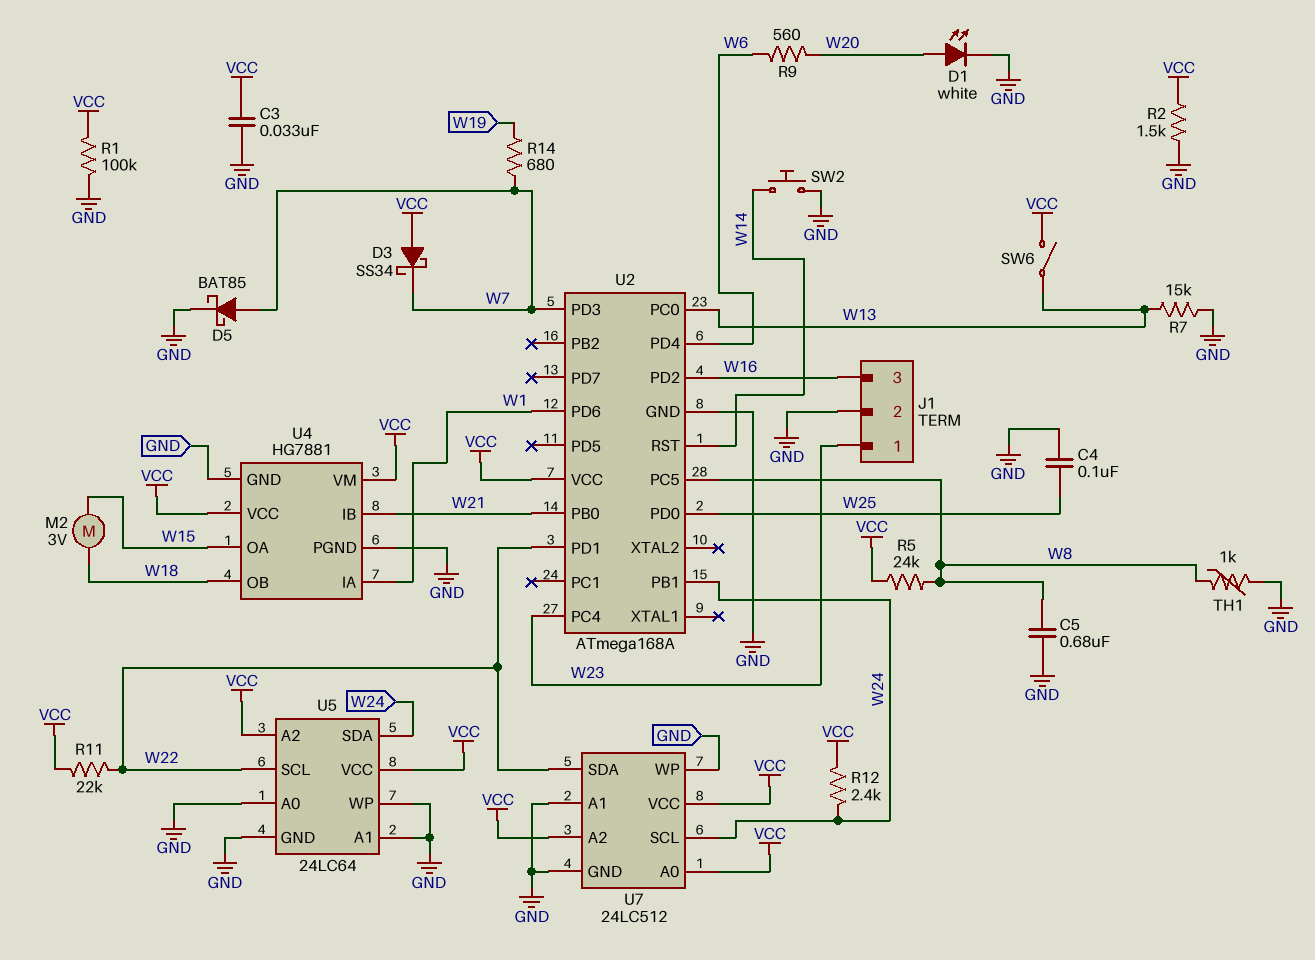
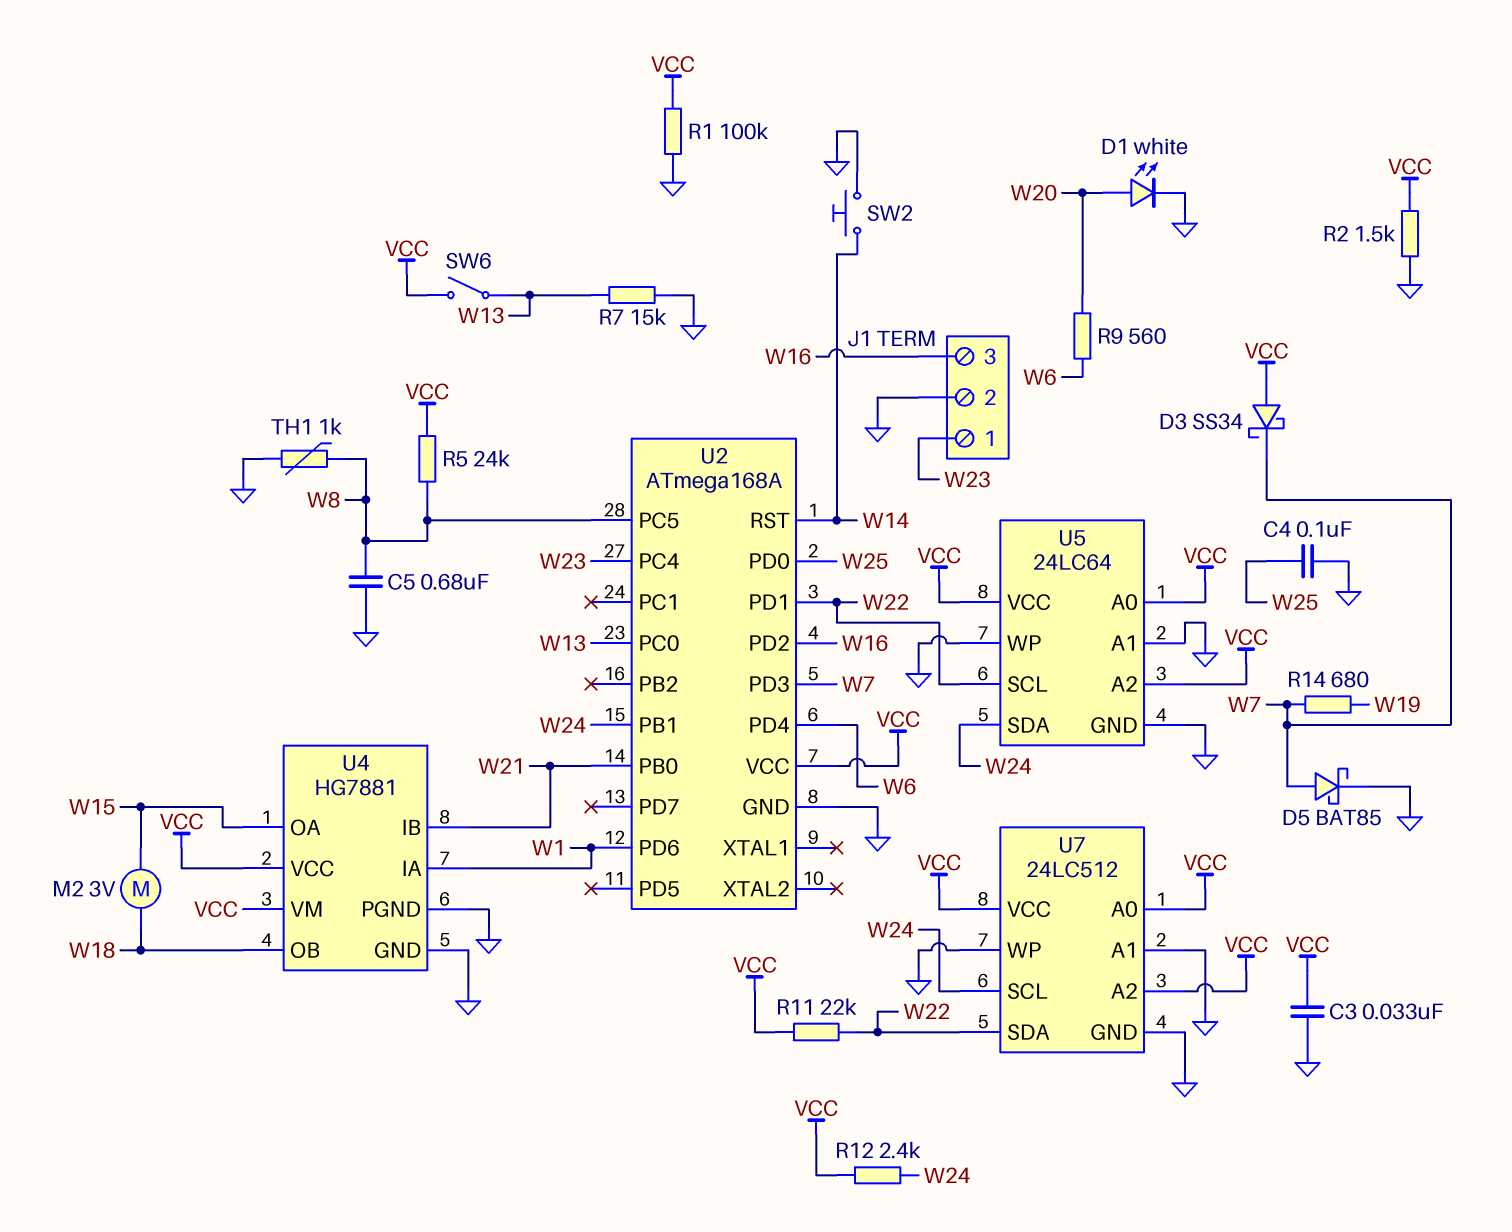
U5 pin A0: GND -> VCC

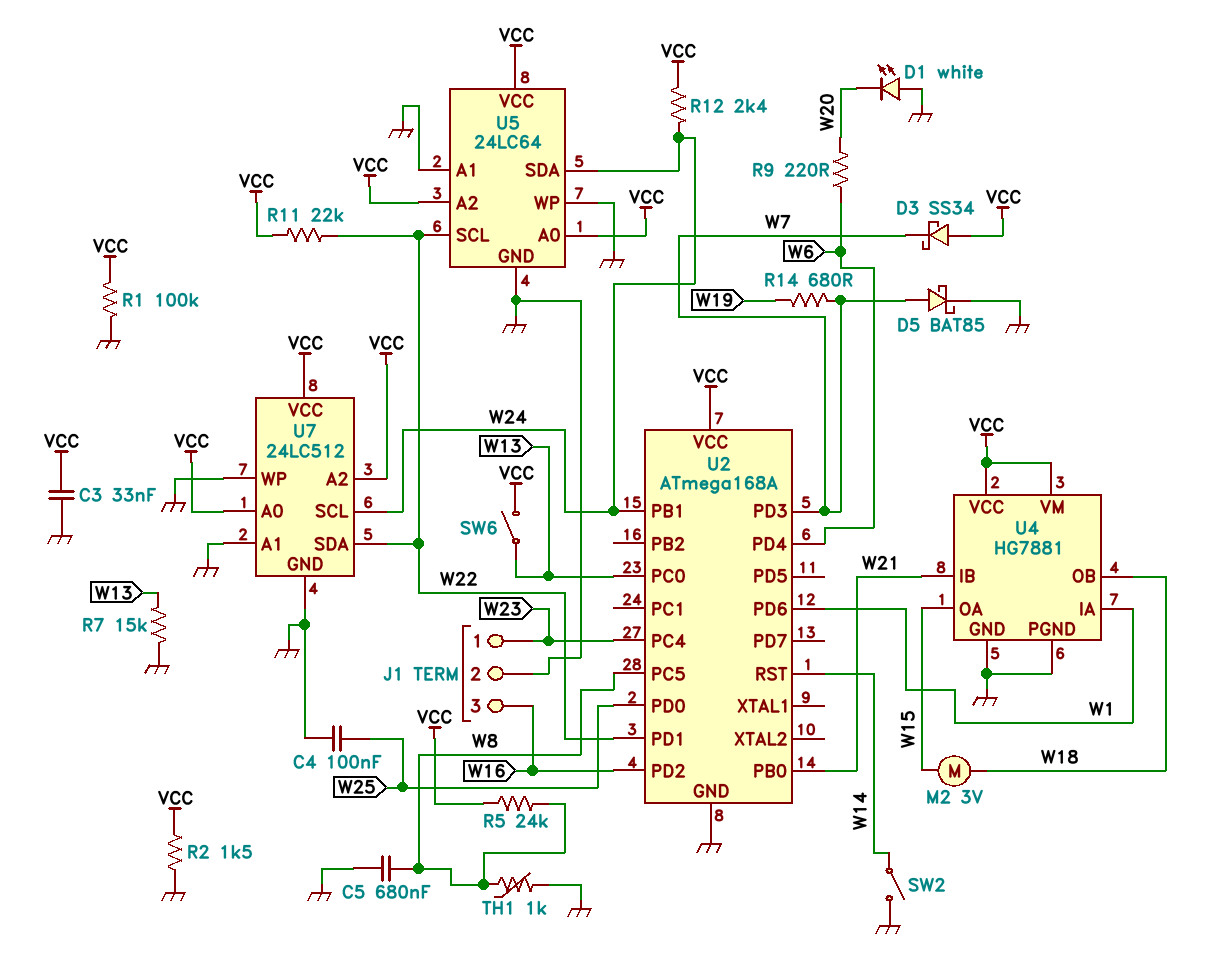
D1: LED white (A W20, K GND) -> LED white (A GND, K W20)
R9: 560 (W6, W20) -> 220 (W6, W20)
SW2: button (GND, W14) -> switch (GND, W14)

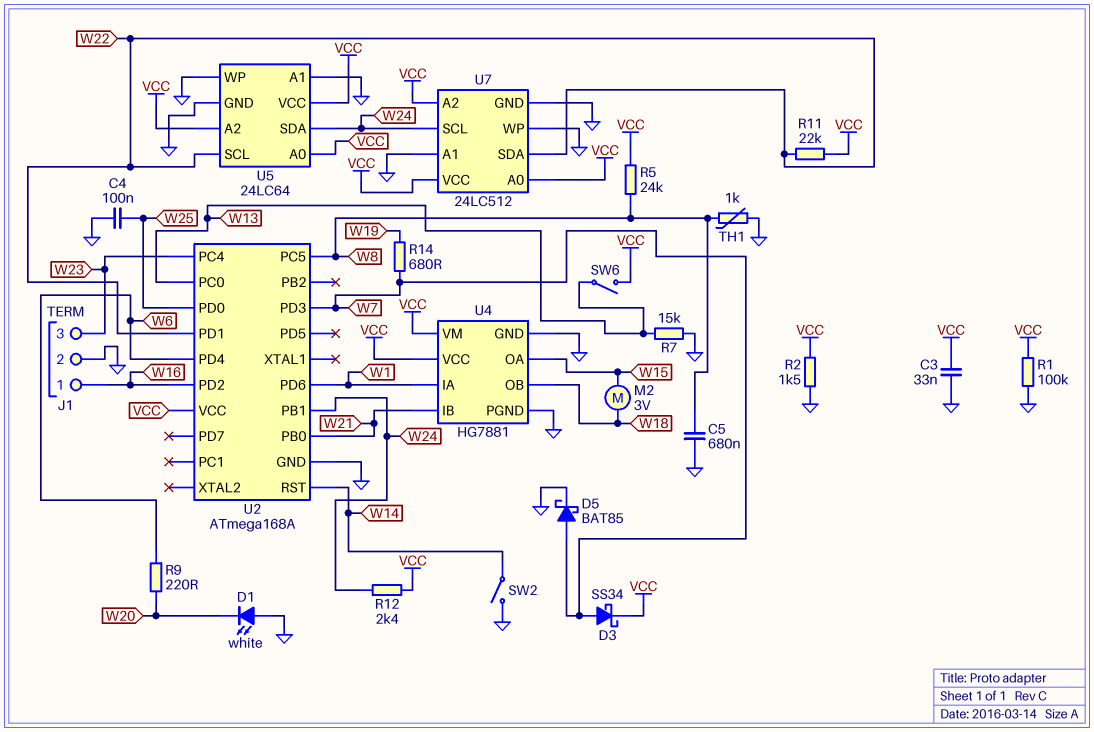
D3: schottky SS34 (A VCC, K W7) -> schottky SS34 (A W7, K VCC)
J1 pin 1: W23 -> W16
J1 pin 3: W16 -> W23

